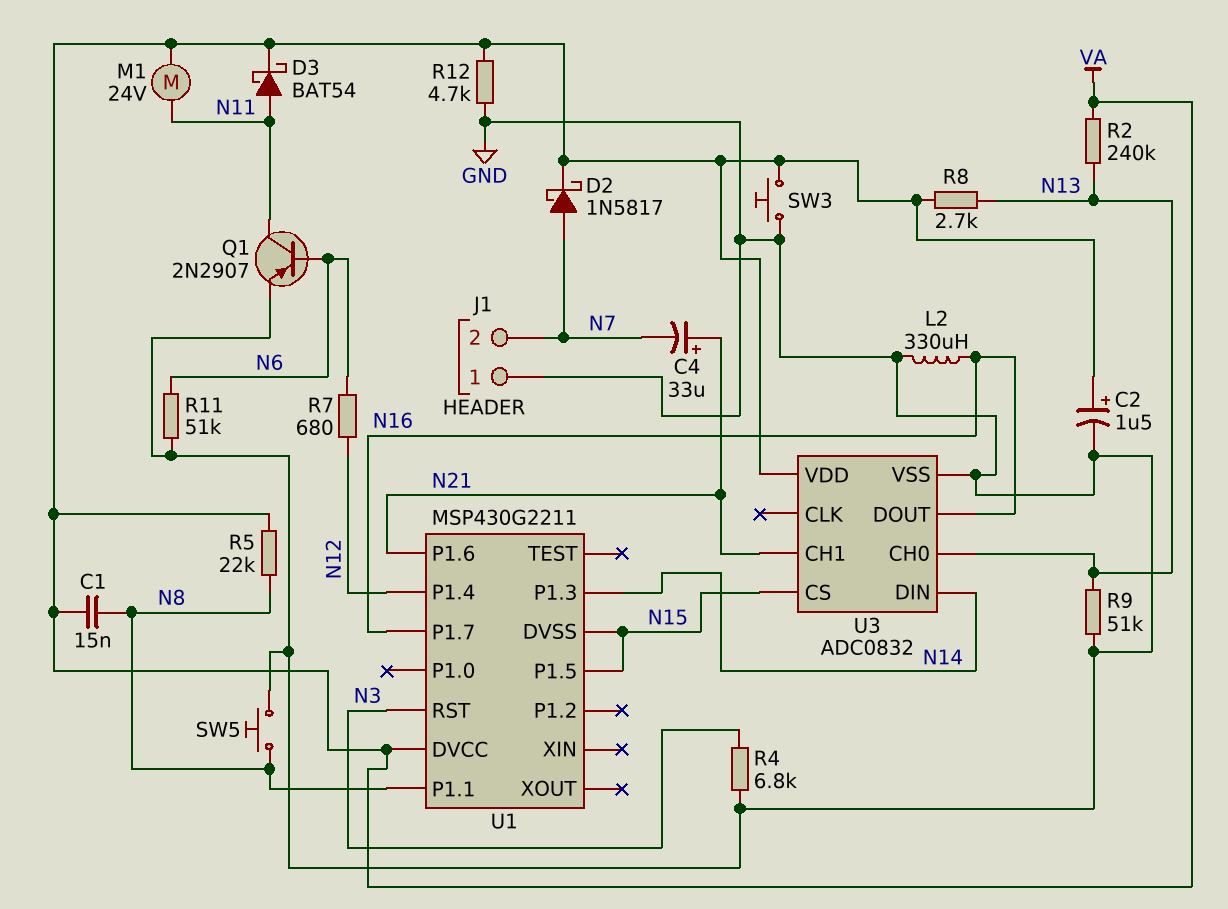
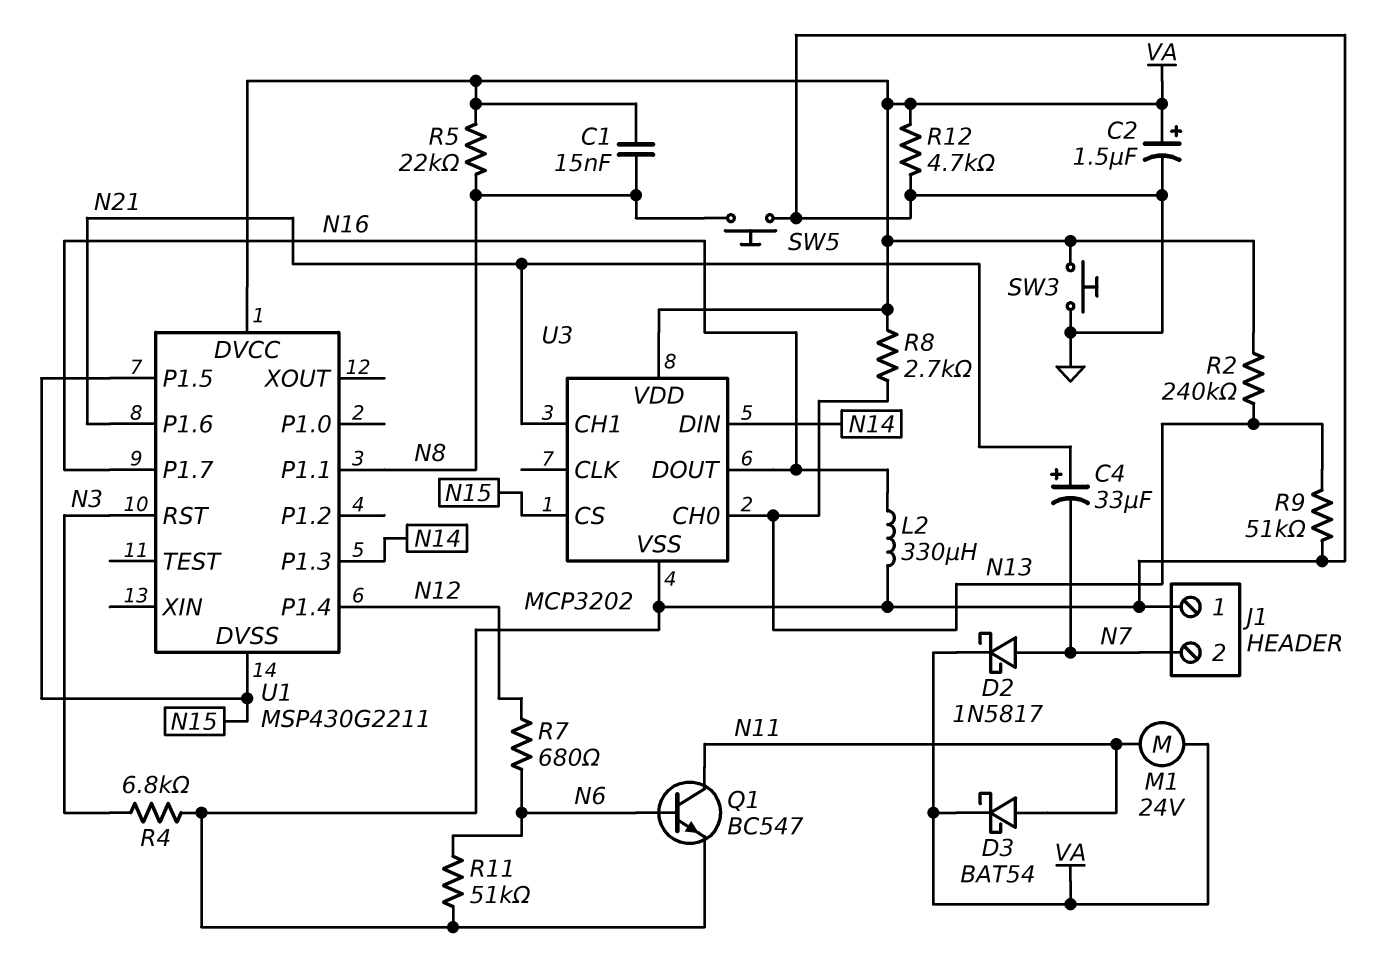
Q1: PNP 2N2907 (B N6, C N11, E GND) -> NPN BC547 (B N6, C N11, E GND)
U3: ADC0832 -> MCP3202

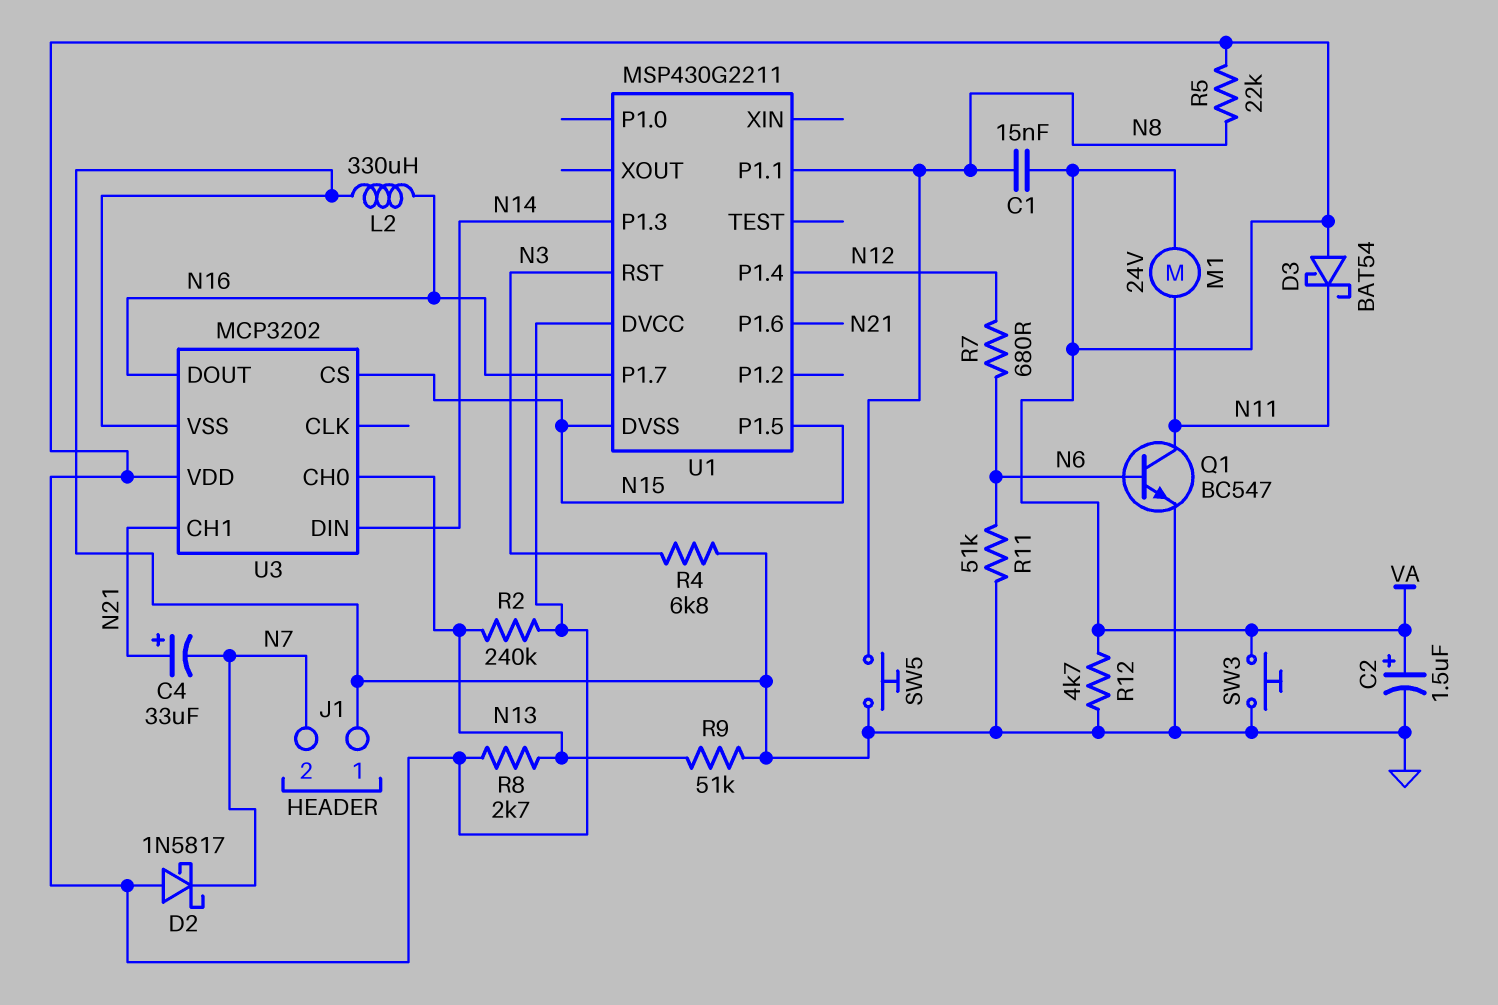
D2: schottky 1N5817 (A N7, K VA) -> schottky 1N5817 (A VA, K N7)
D3: schottky BAT54 (A N11, K VA) -> schottky BAT54 (A VA, K N11)

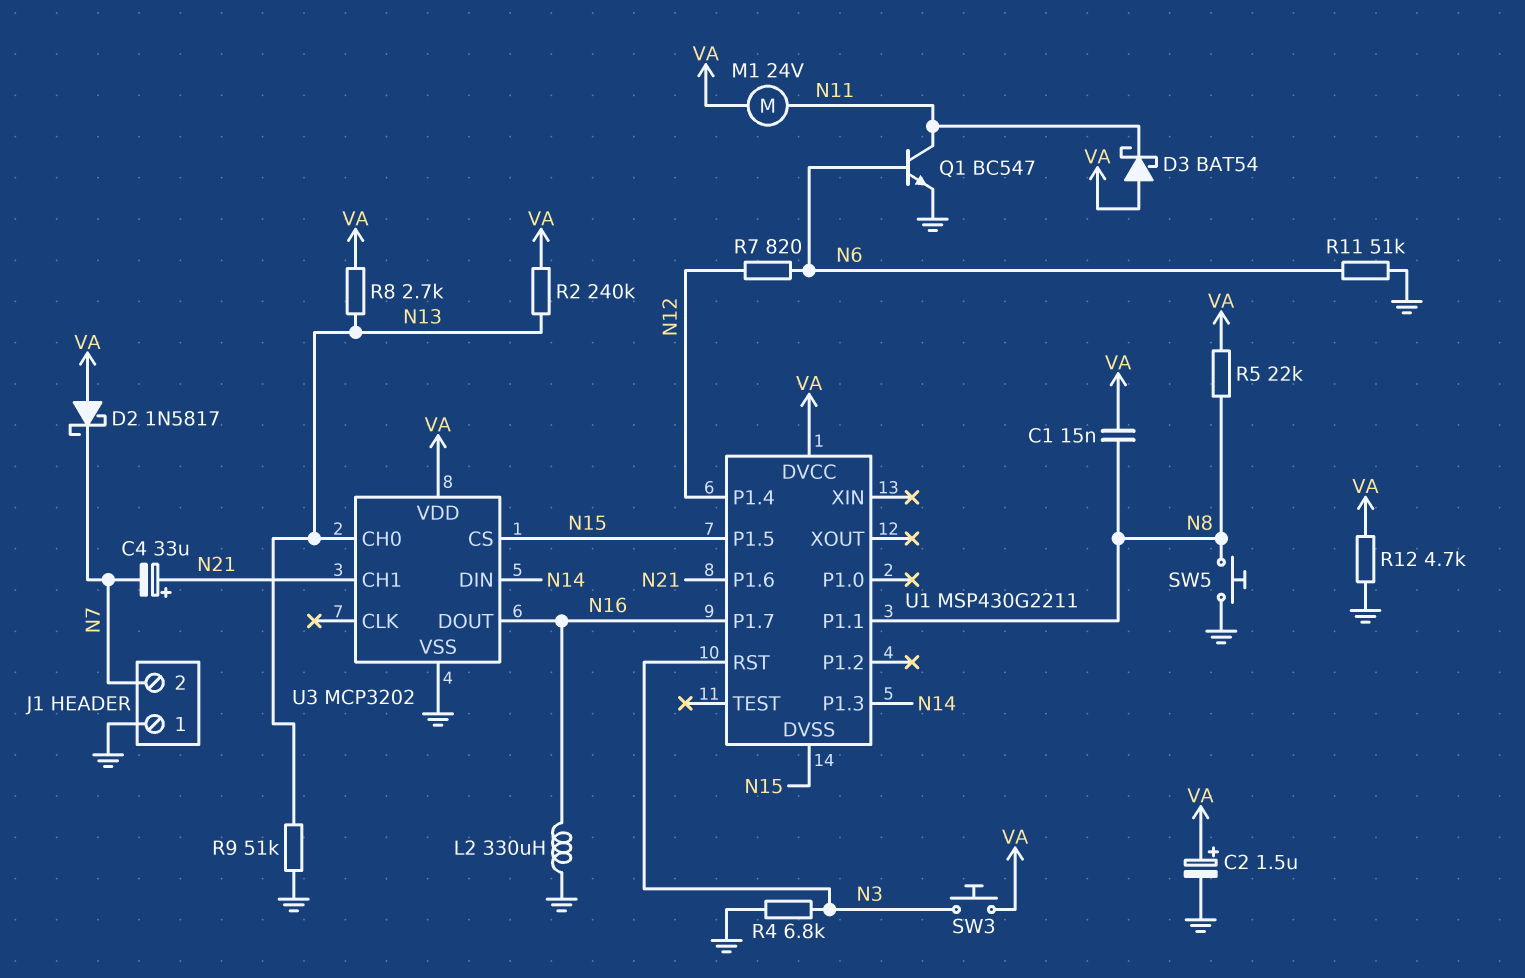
R7: 680 (N6, N12) -> 820 (N6, N12)
SW3: button (GND, VA) -> button (N3, VA)

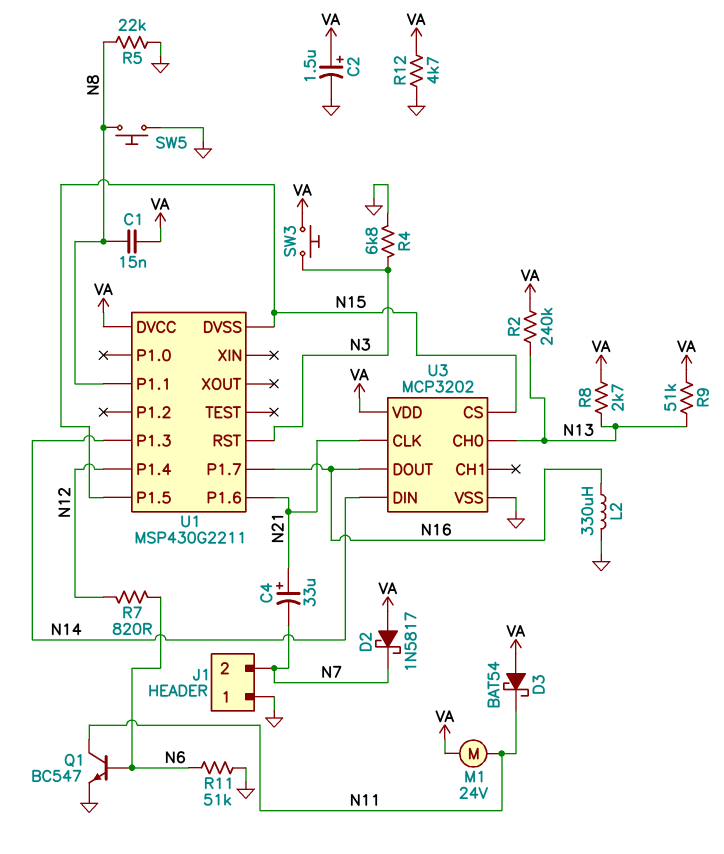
R5: 22k (N8, VA) -> 22k (GND, N8)
R9: 51k (GND, N13) -> 51k (N13, VA)
U3 pin CH1: N21 -> none
U3 pin CLK: none -> N21

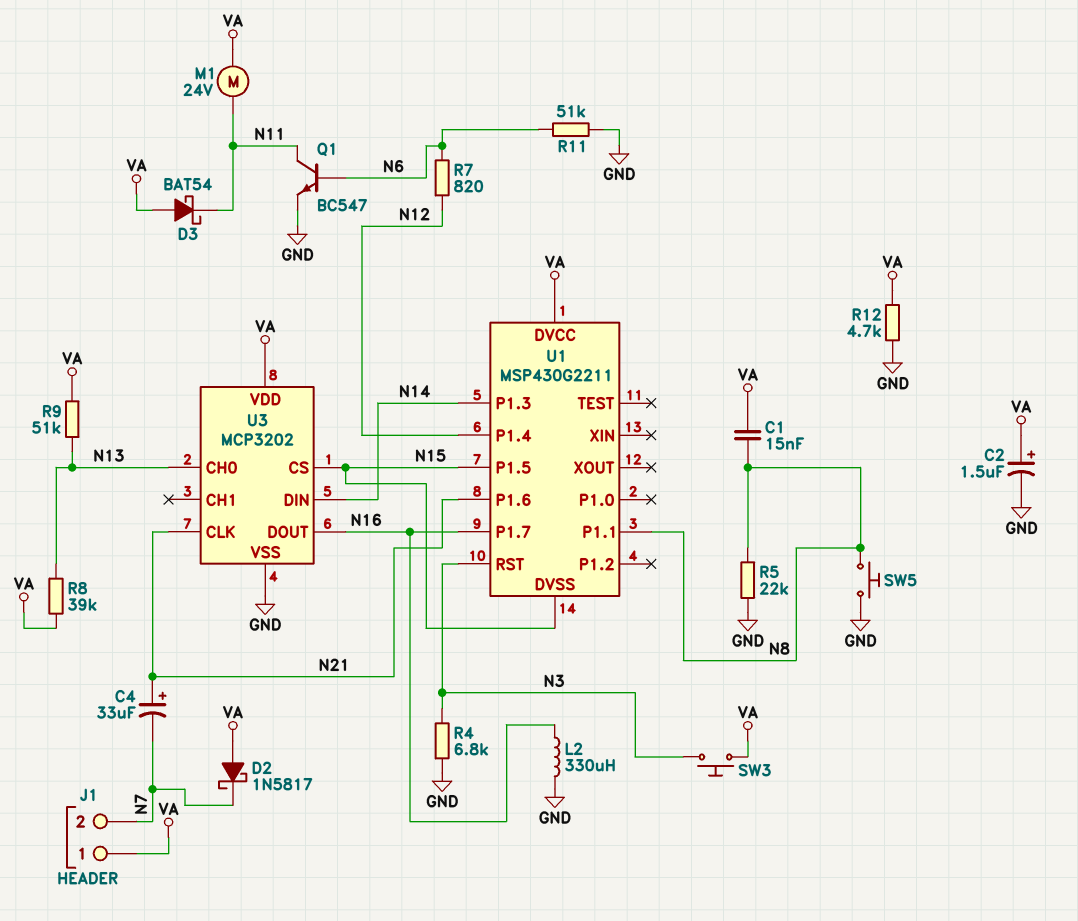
J1 pin 1: GND -> VA
R2: 240k (N13, VA) -> none
R8: 2.7k (N13, VA) -> 39k (N13, VA)

